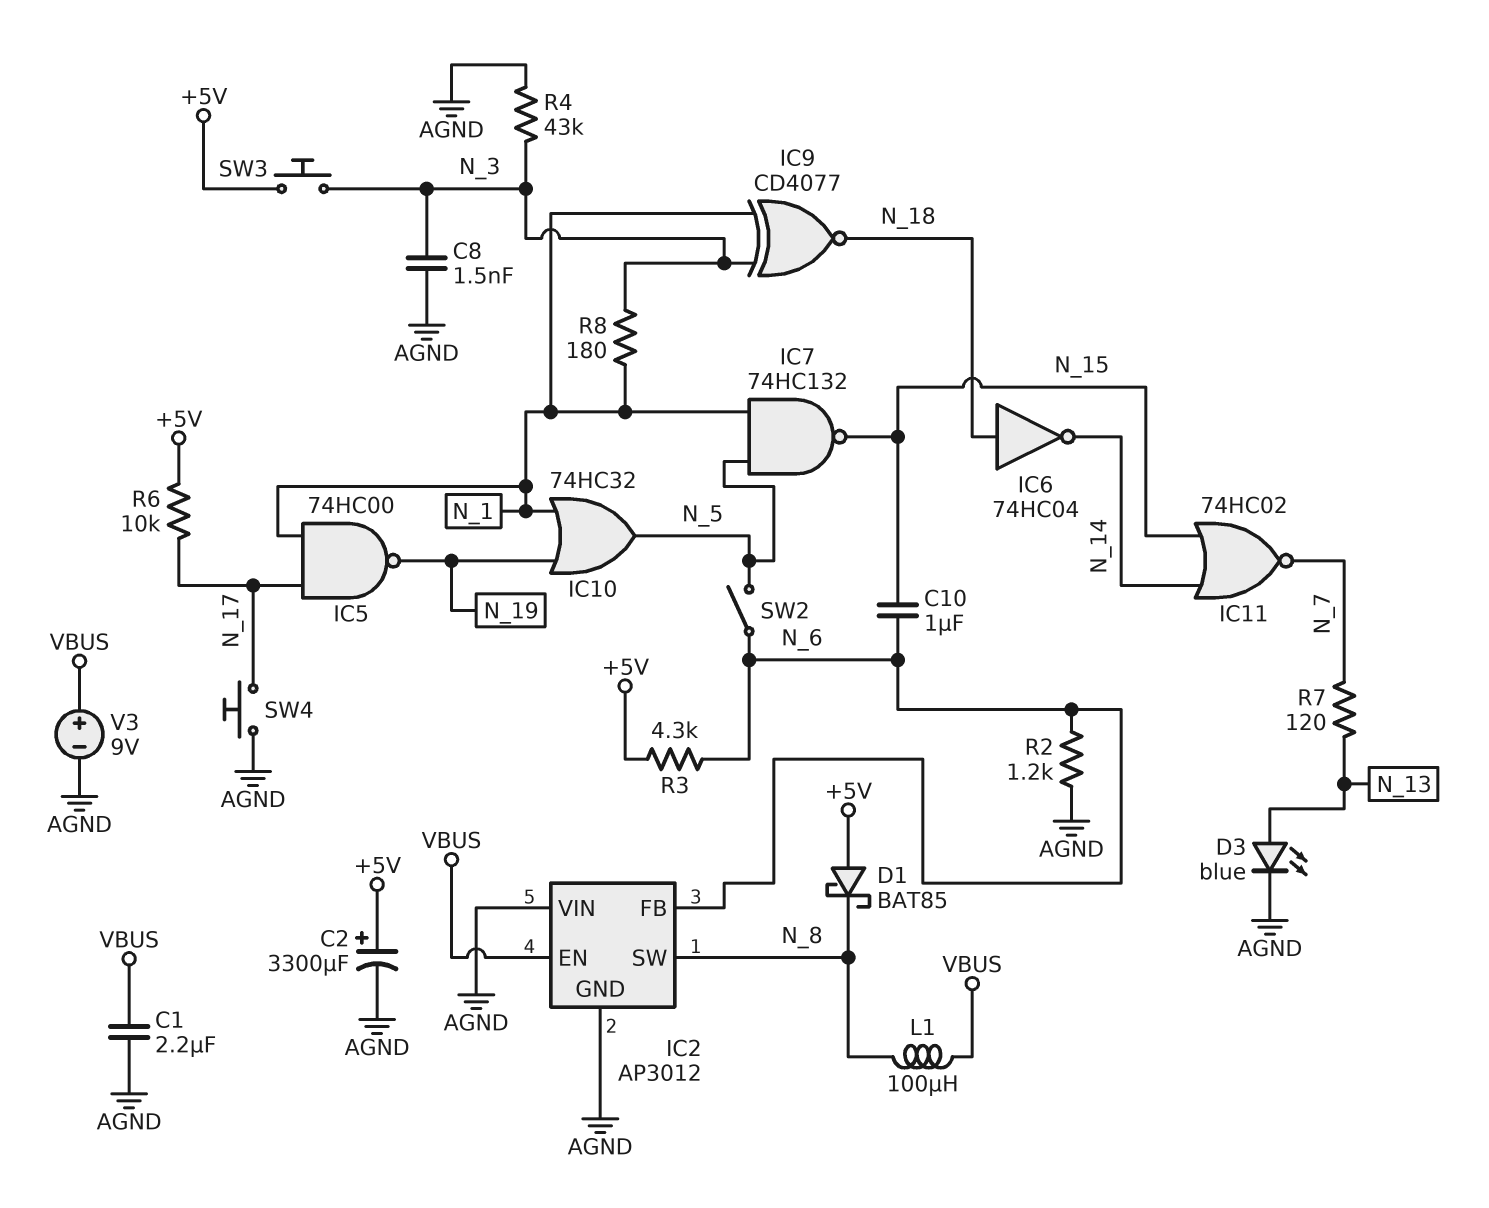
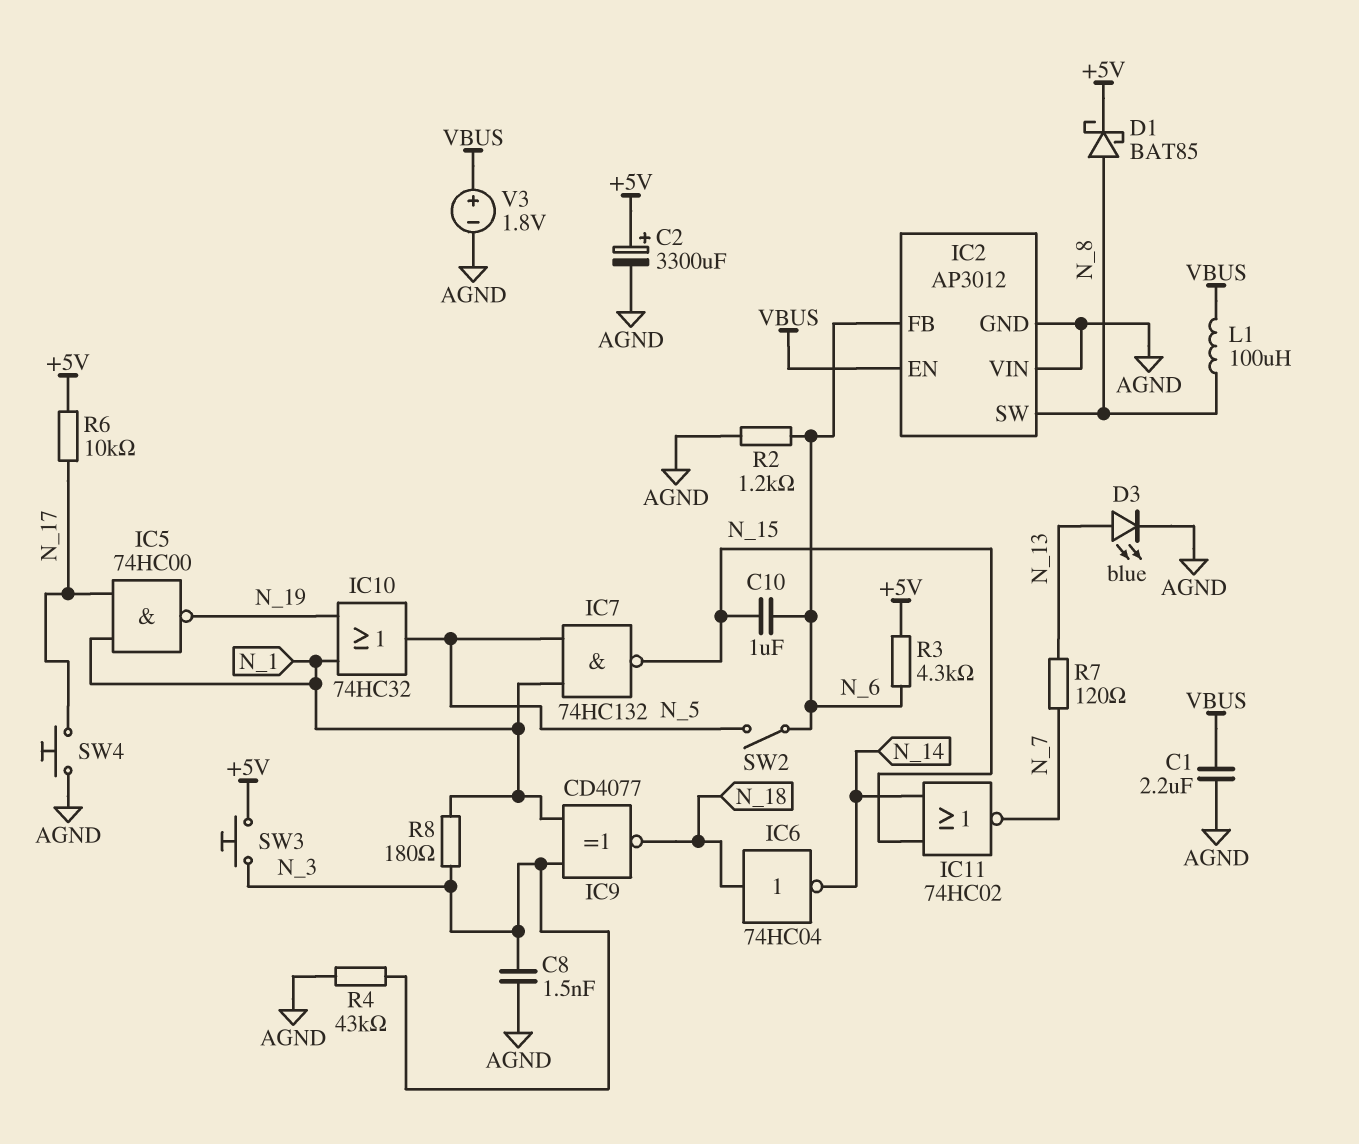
D1: schottky BAT85 (A +5V, K N_8) -> schottky BAT85 (A N_8, K +5V)
V3: 9V (plus VBUS, minus AGND) -> 1.8V (plus VBUS, minus AGND)

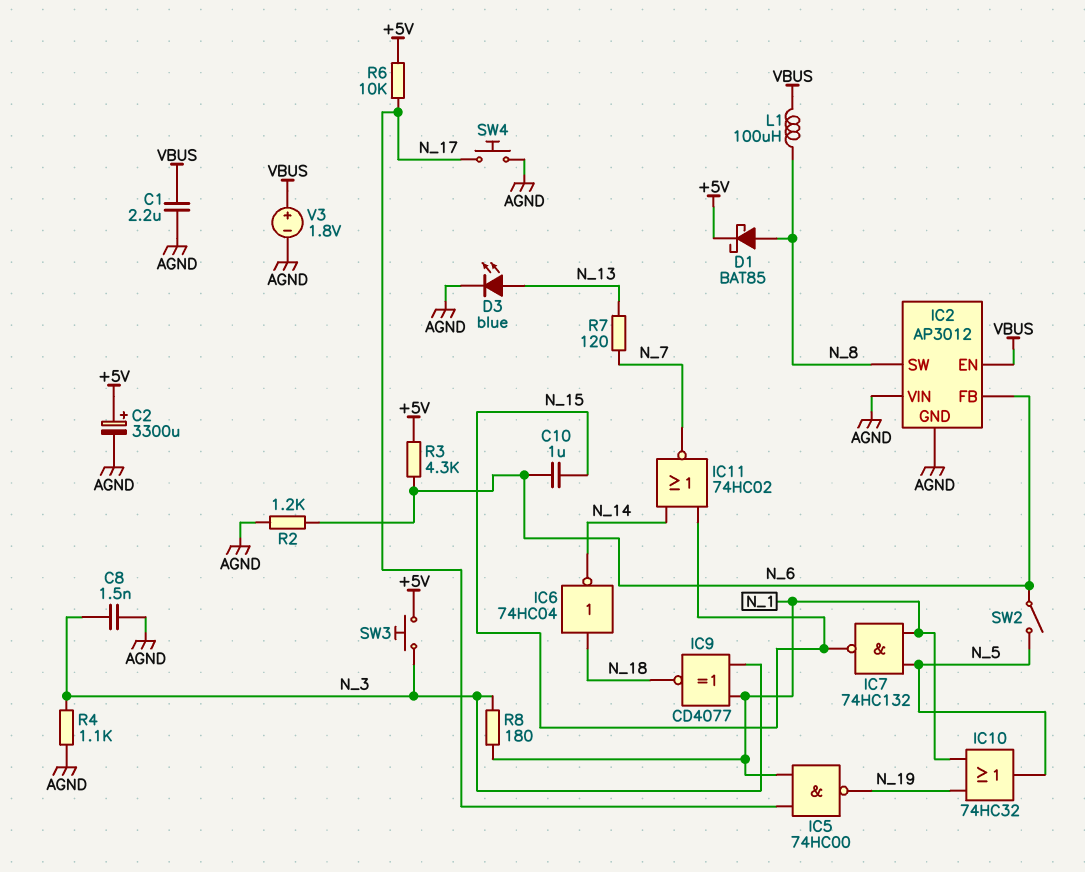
R4: 43k (AGND, N_3) -> 1.1k (AGND, N_3)

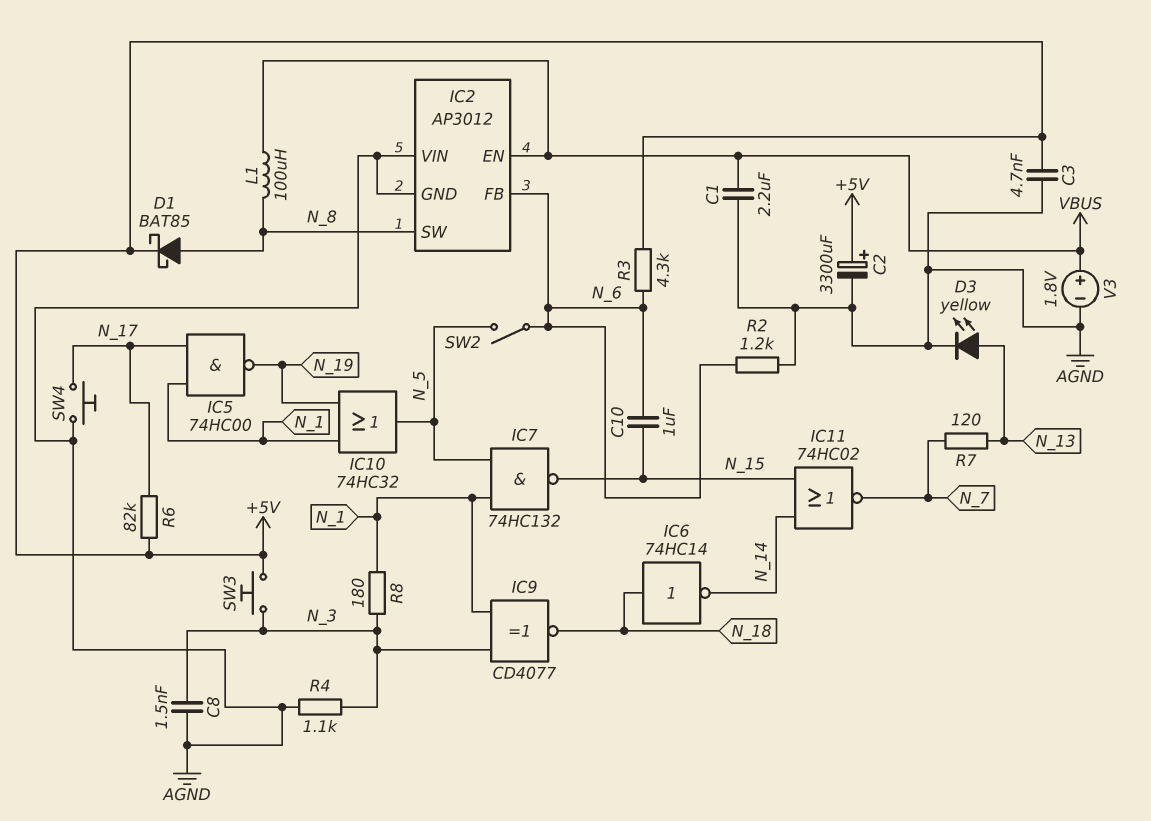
C3: none -> 4.7nF (+5V, AGND)
D3: LED blue (A N_13, K AGND) -> LED yellow (A N_13, K AGND)
IC6: NOT 74HC04 (in N_18, out N_14) -> NOT 74HC14 (in N_18, out N_14)
R6: 10k (+5V, N_17) -> 82k (+5V, N_17)

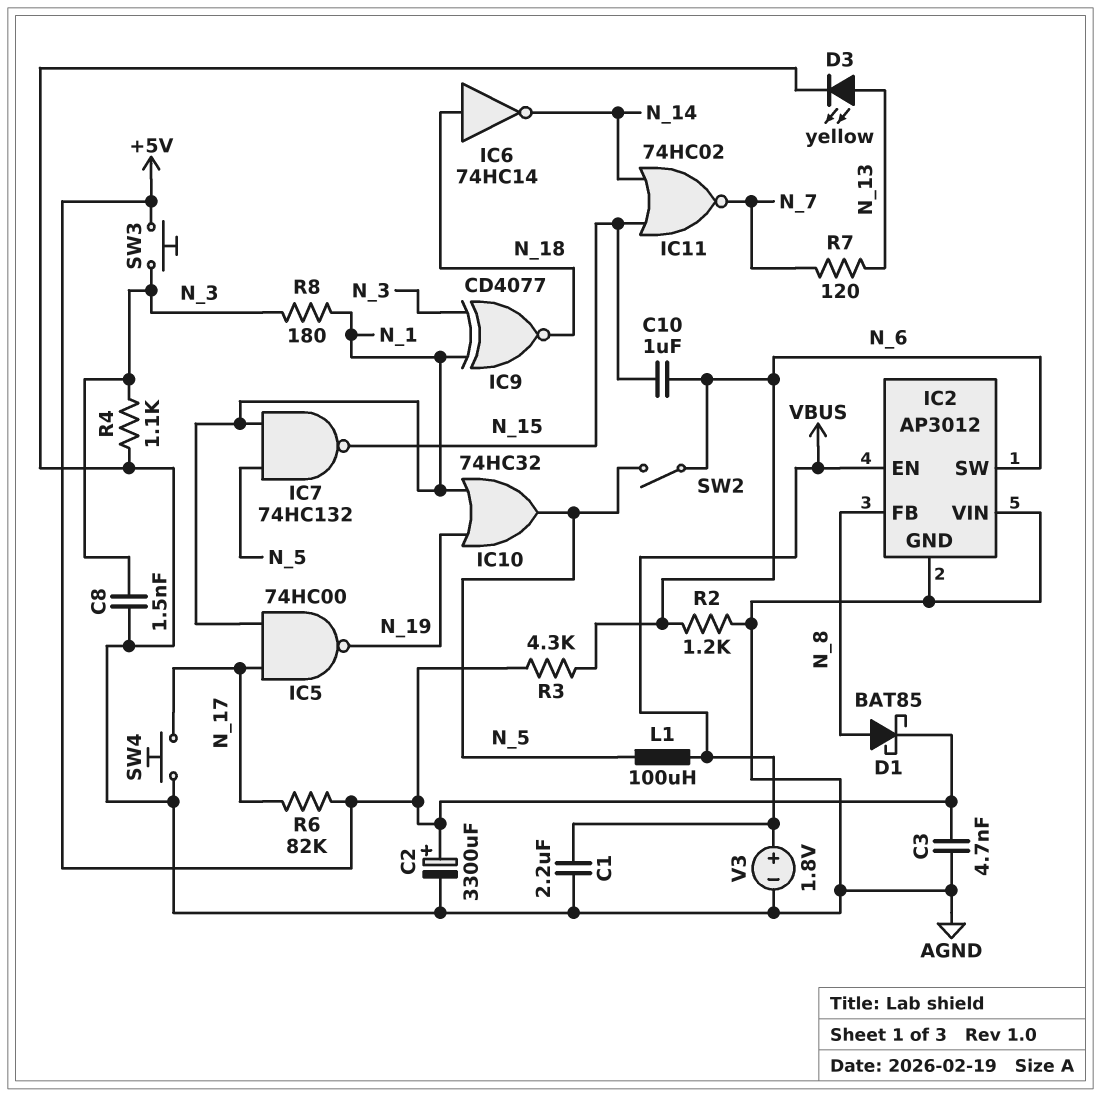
IC2 pin FB: N_6 -> N_8
IC2 pin SW: N_8 -> N_6
L1: 100uH (N_8, VBUS) -> 100uH (N_5, VBUS)

